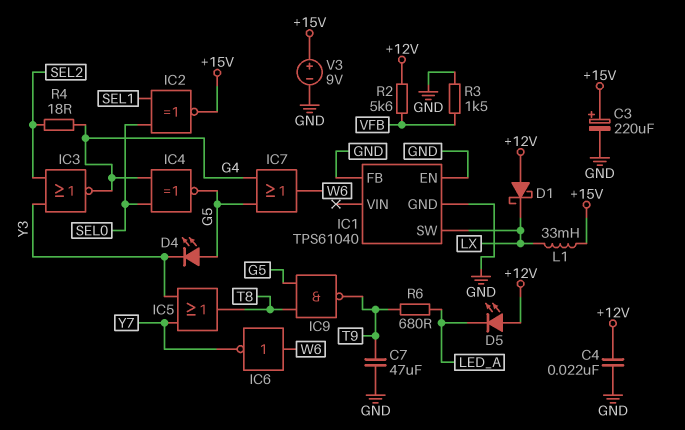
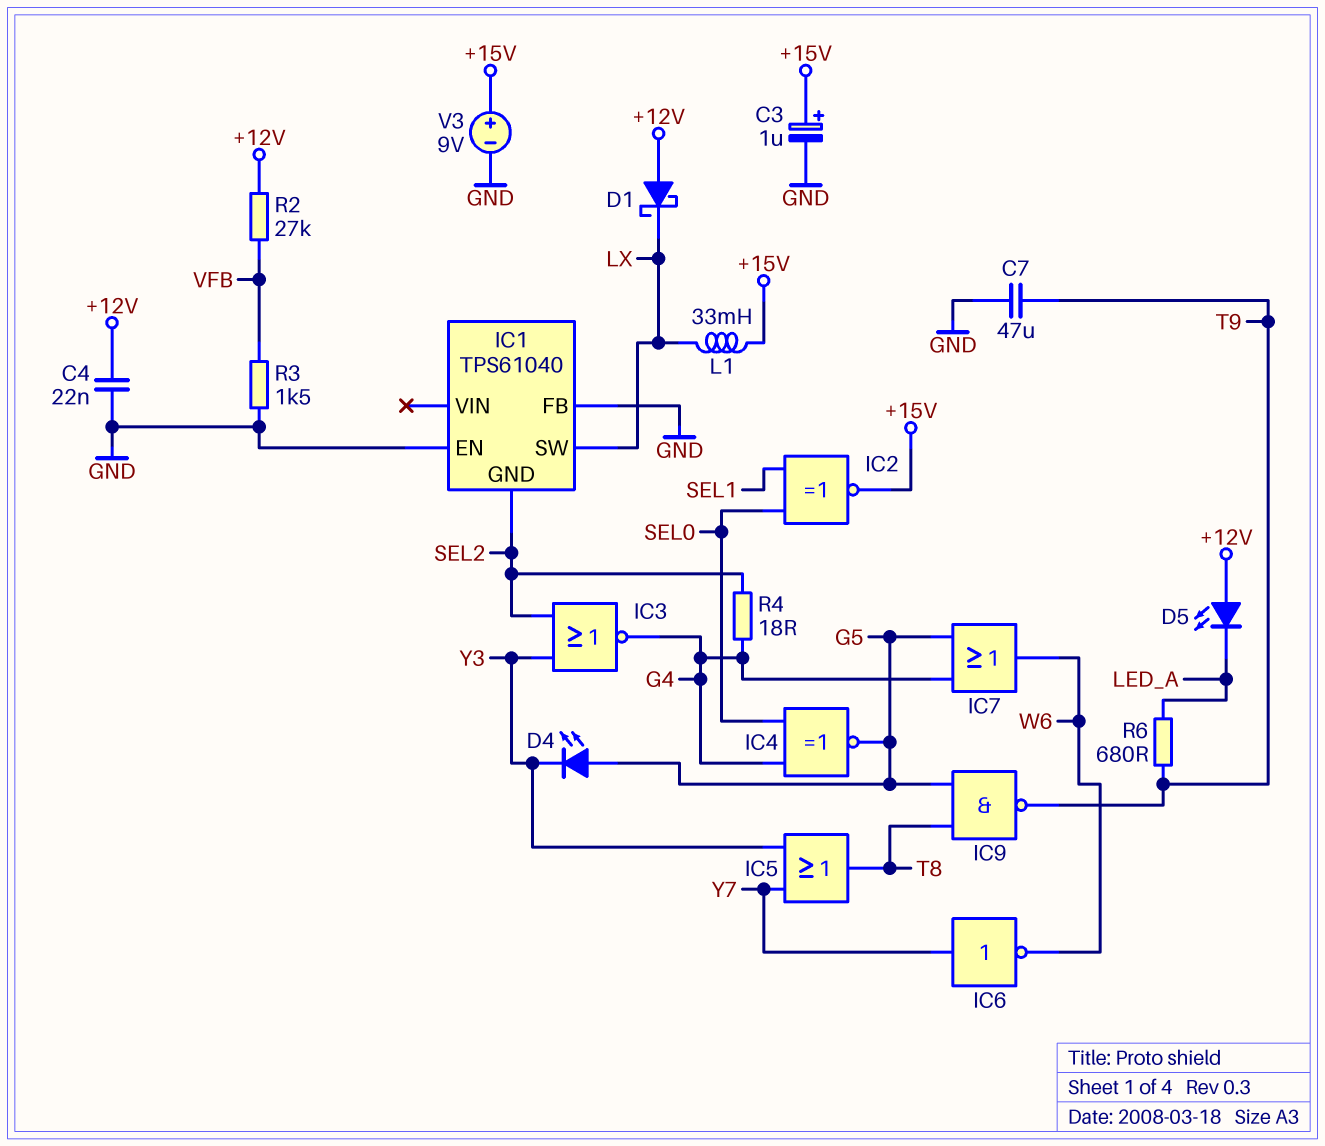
C3: 220uF (plus +15V, minus GND) -> 1uF (plus +15V, minus GND)
IC1 pin GND: GND -> SEL2
IC6: NOT (in W6, out Y7) -> NOT (in Y7, out W6)
R2: 5.6k (+12V, VFB) -> 27k (+12V, VFB)

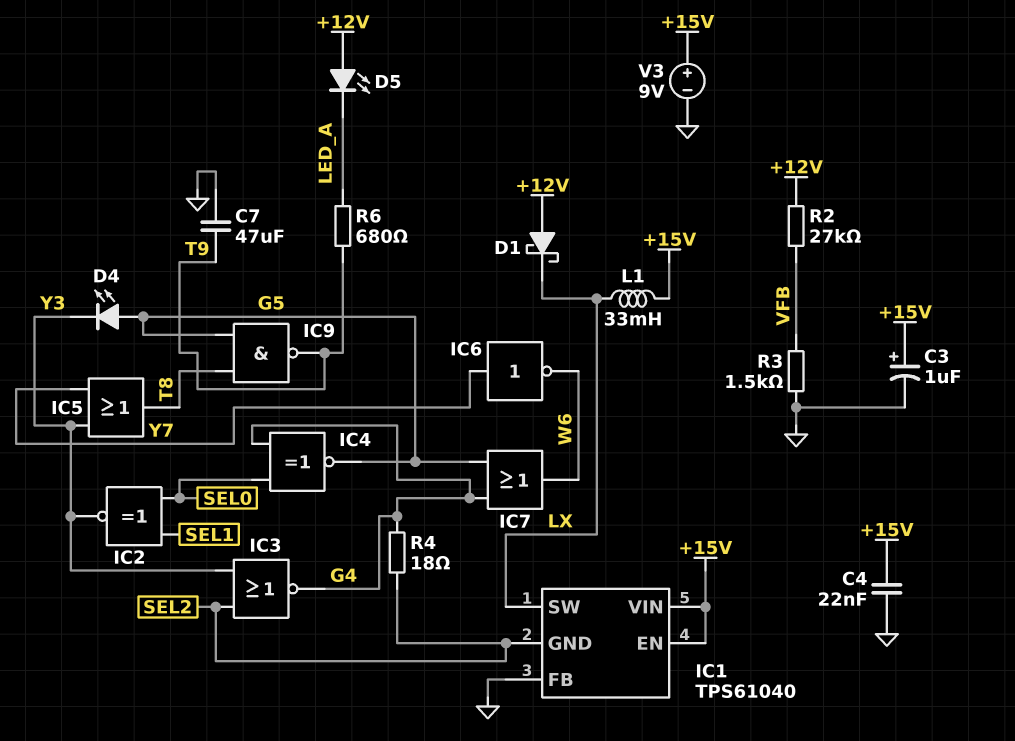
C4: 22nF (+12V, GND) -> 22nF (+15V, GND)
IC1 pin EN: GND -> +15V
IC1 pin VIN: none -> +15V
IC2: XNOR (in SEL0, in SEL1, out +15V) -> XNOR (in SEL0, in SEL1, out Y3)

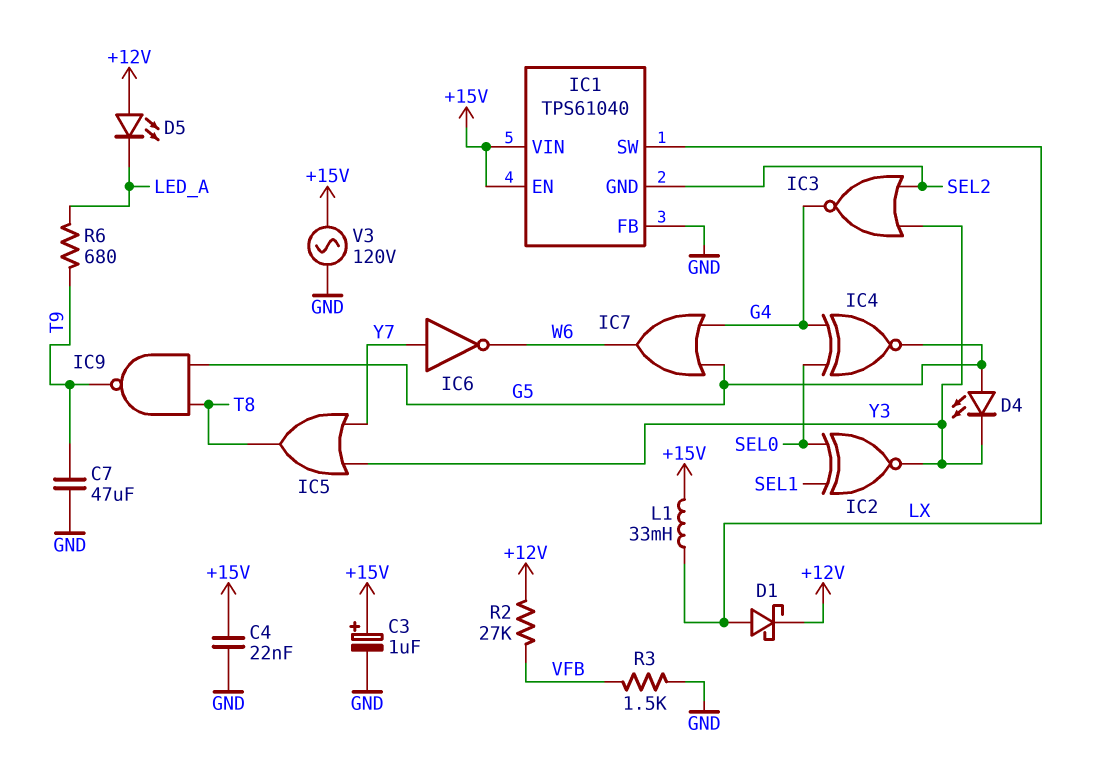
D1: schottky (A +12V, K LX) -> schottky (A LX, K +12V)
R4: 18 (G4, SEL2) -> none
V3: 9V (plus +15V, minus GND) -> AC 120V (+15V, GND)

